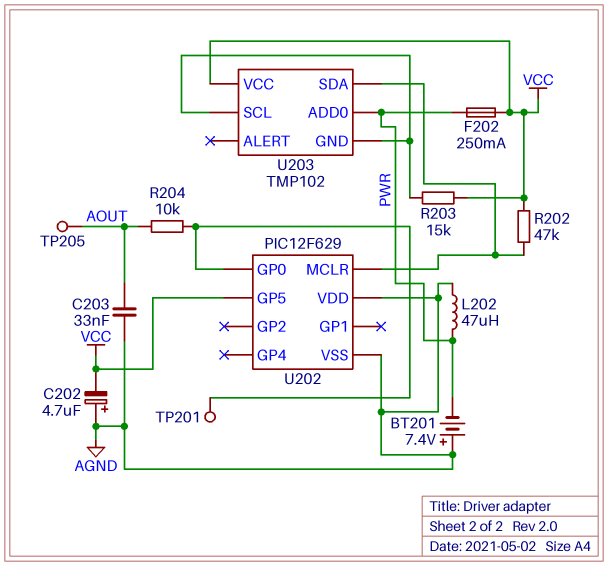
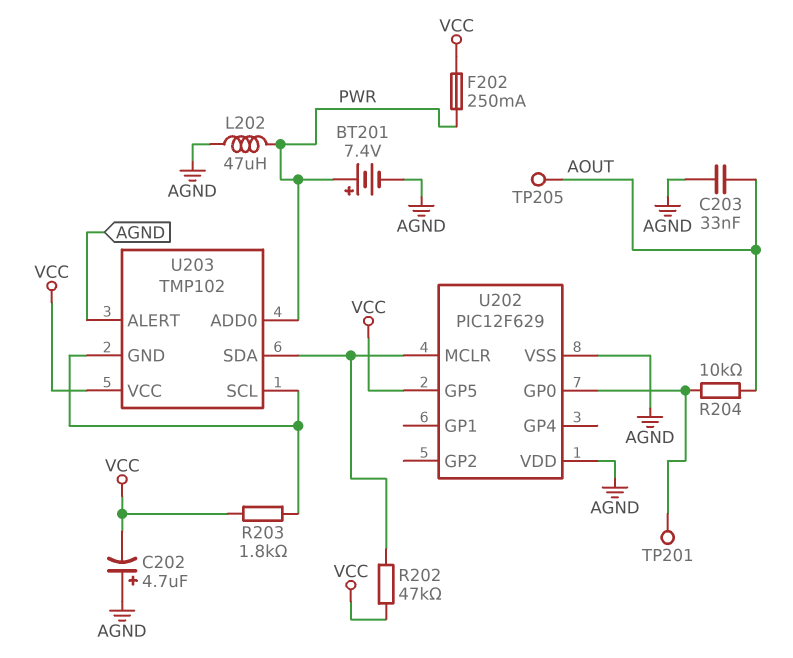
BT201: 7.4V (plus AGND, minus PWR) -> 7.4V (plus PWR, minus AGND)
R203: 15k (U203/GND, VCC) -> 1.8k (U203/GND, VCC)
U203 pin ALERT: none -> AGND

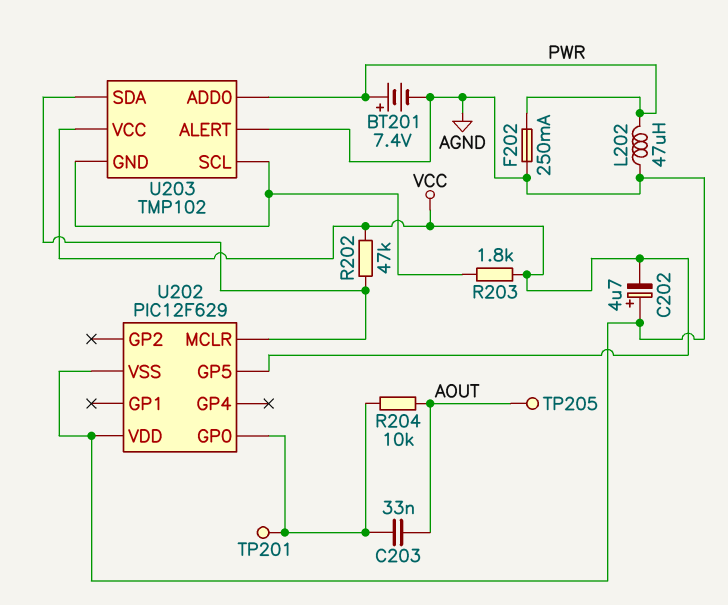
C203: 33nF (AGND, AOUT) -> 33nF (AOUT, U202/GP0)
F202: 250mA (PWR, VCC) -> 250mA (AGND, PWR)

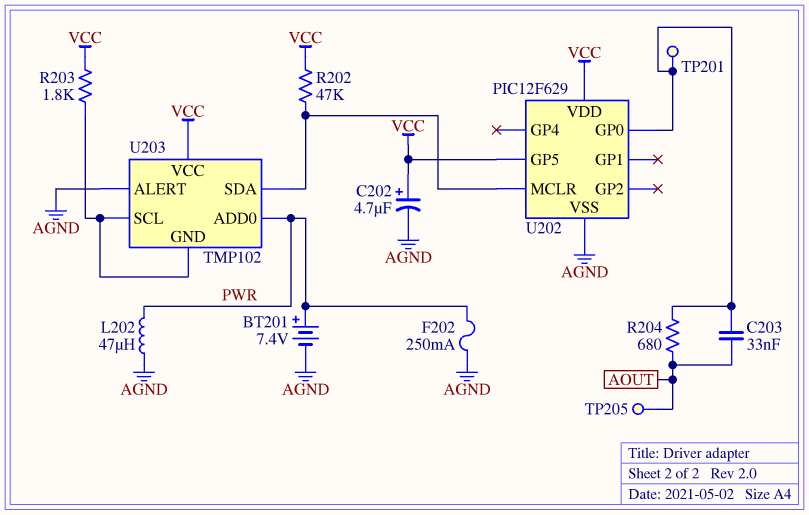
C202: 4.7uF (plus AGND, minus VCC) -> 4.7uF (plus VCC, minus AGND)
R204: 10k (AOUT, U202/GP0) -> 680 (AOUT, U202/GP0)
U202 pin VDD: AGND -> VCC

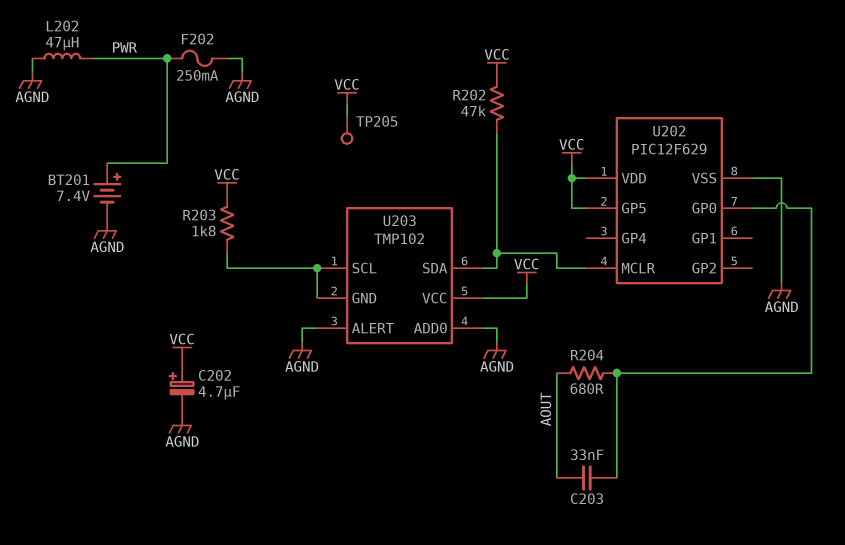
TP201: test point (U202/GP0) -> none
TP205: test point (AOUT) -> test point (VCC)
U203 pin ADD0: PWR -> AGND

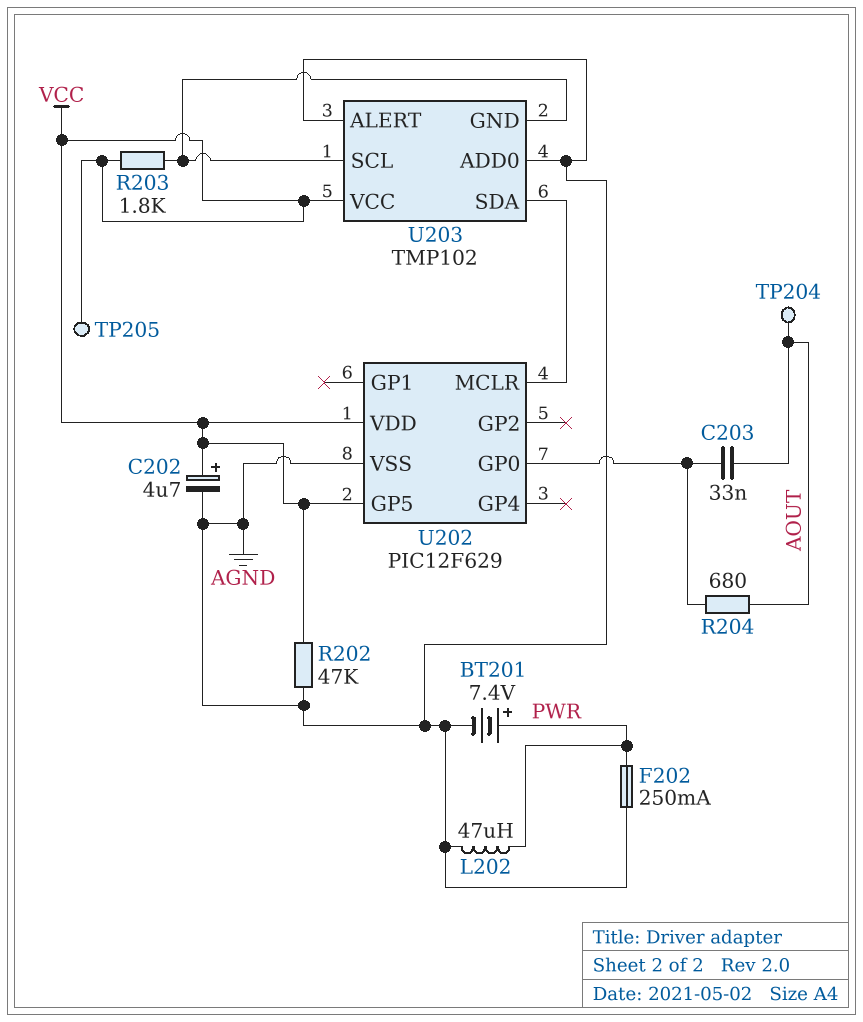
R202: 47k (U202/MCLR, VCC) -> 47k (AGND, VCC)
TP204: none -> test point (AOUT)

